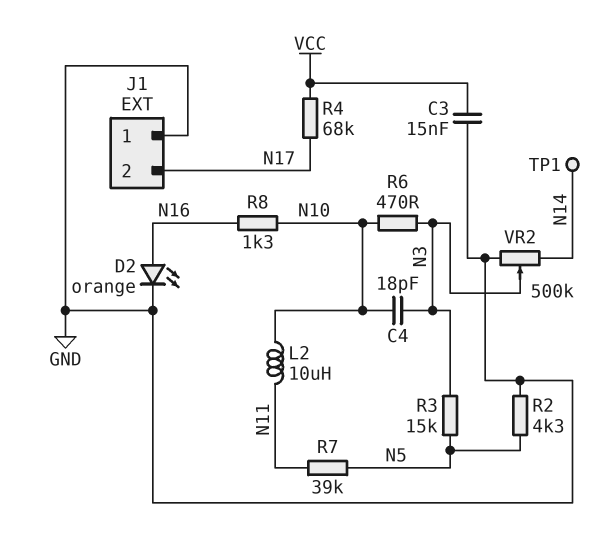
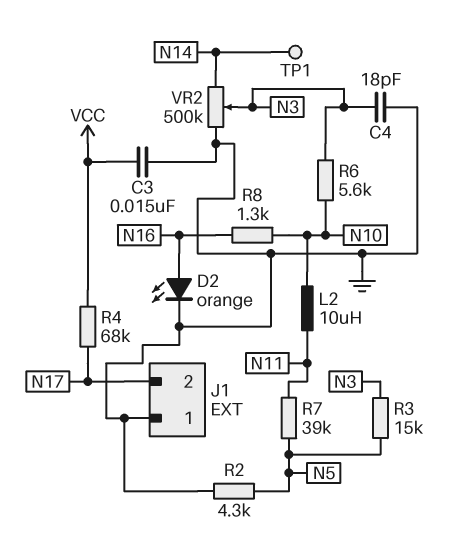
C4: 18pF (N3, N10) -> 18pF (GND, N3)
R6: 470 (N3, N10) -> 5.6k (N3, N10)

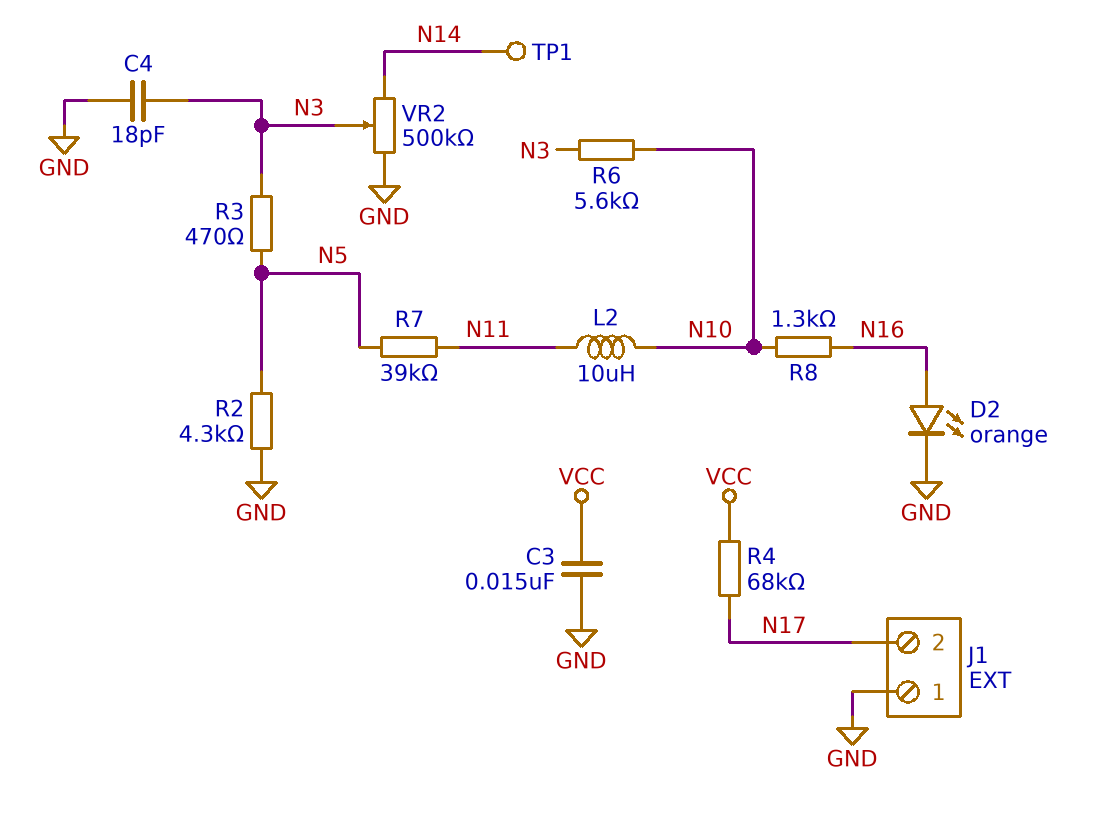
R3: 15k (N3, N5) -> 470 (N3, N5)

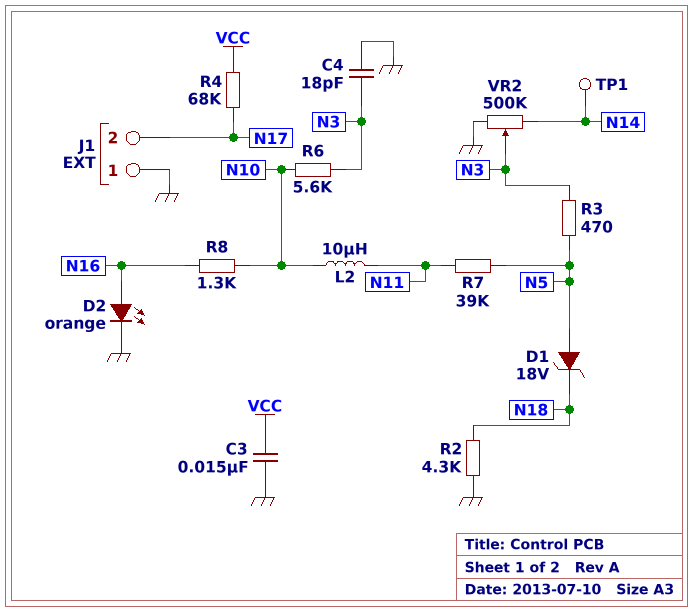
D1: none -> zener 18V (A N5, K N18)
R2: 4.3k (GND, N5) -> 4.3k (GND, N18)

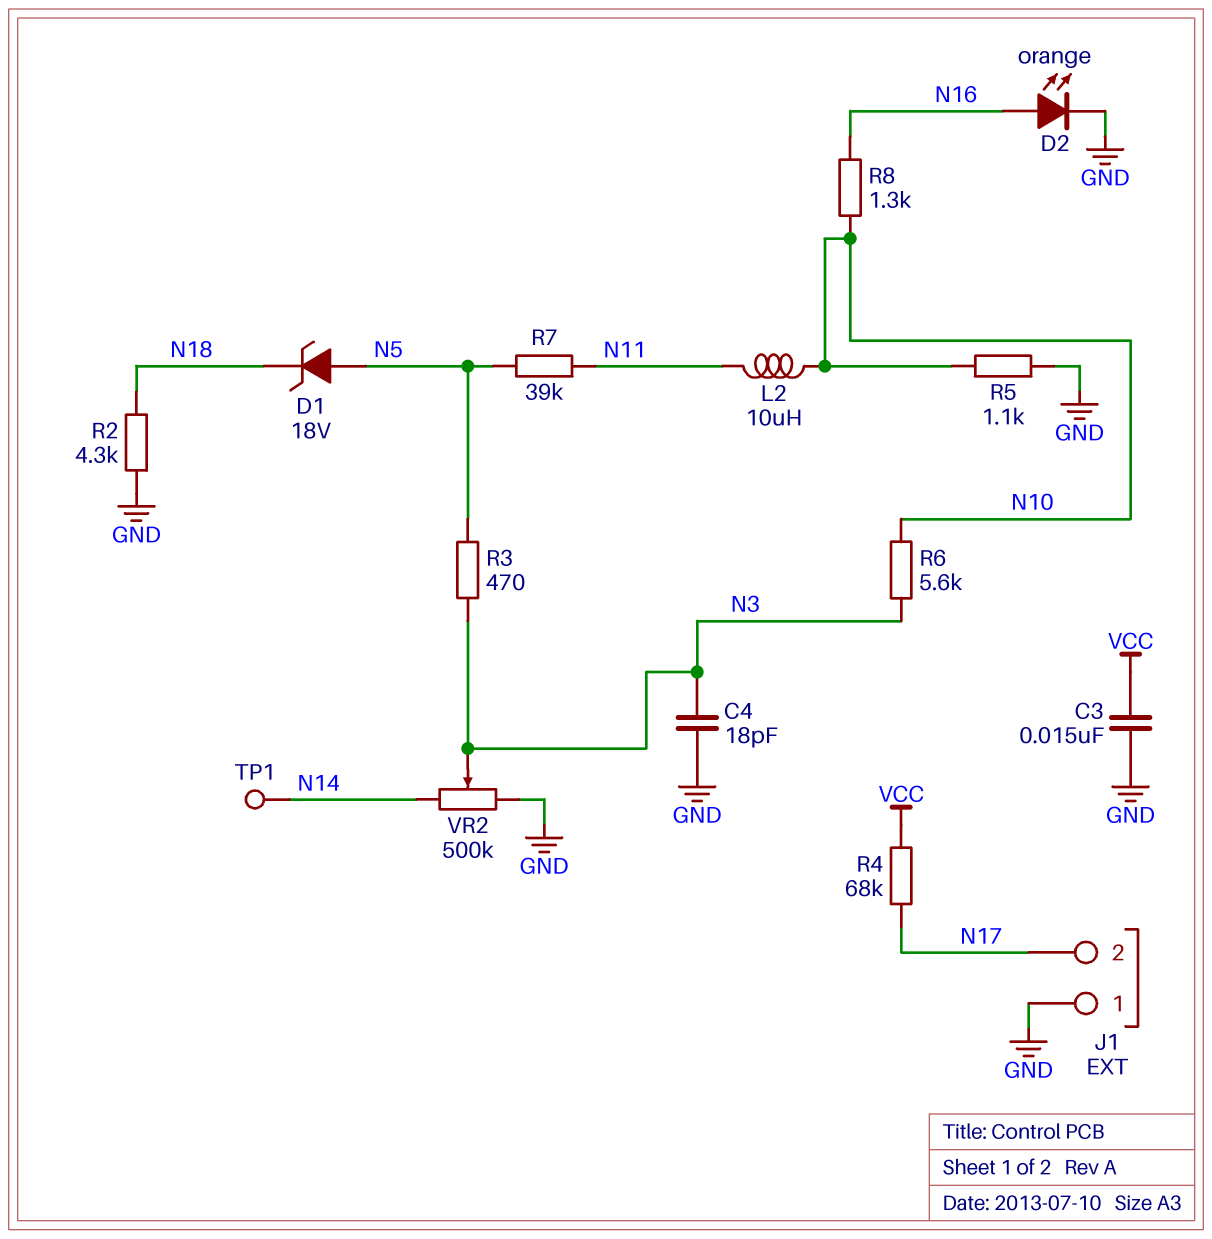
R5: none -> 1.1k (GND, N10)

